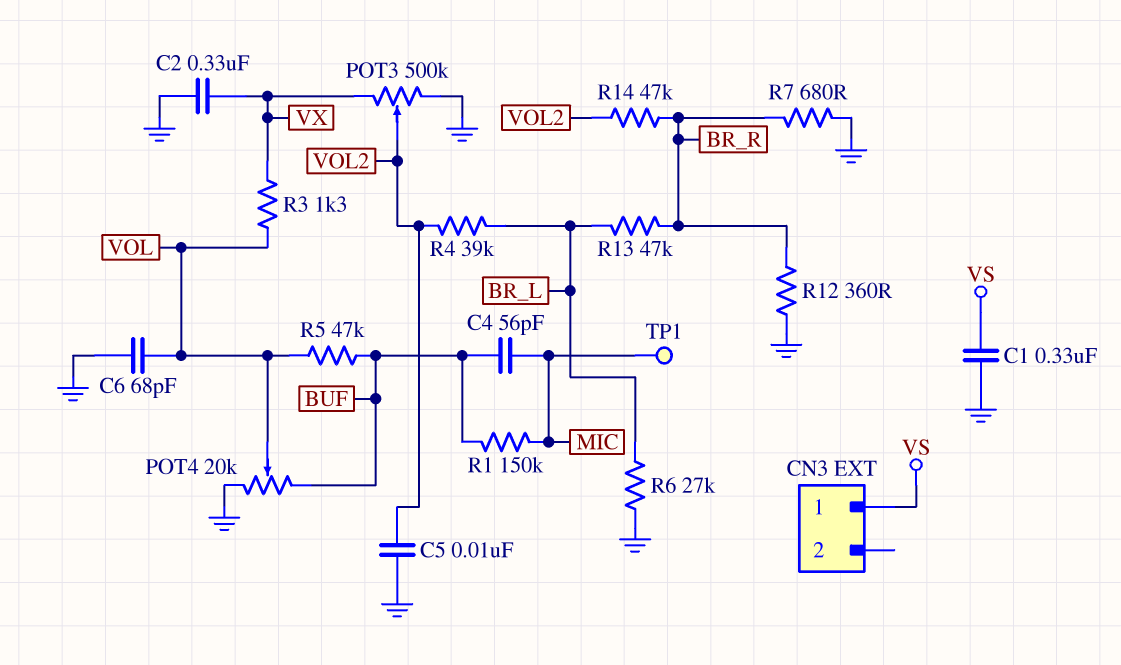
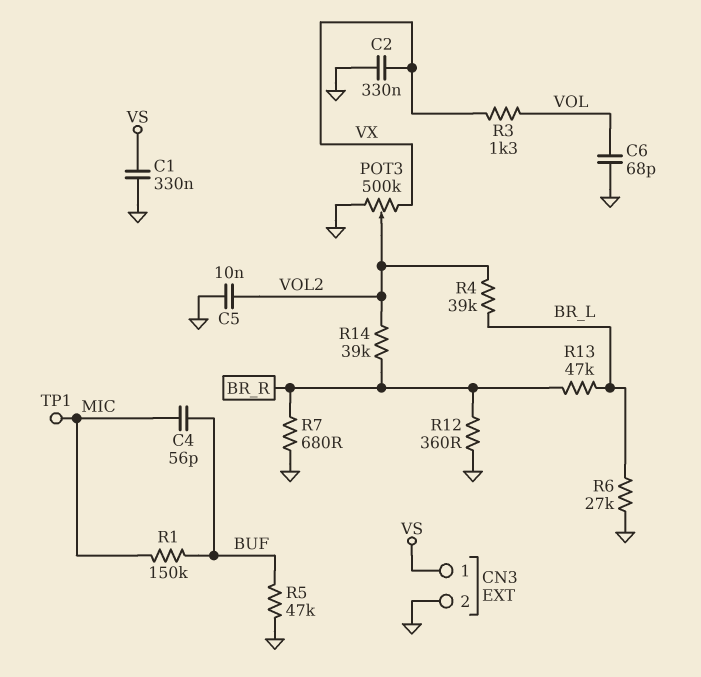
CN3 pin 2: none -> GND
POT4: 20k (BUF, GND, wiper VOL) -> none
R5: 47k (BUF, VOL) -> 47k (BUF, GND)
R14: 47k (BR_R, VOL2) -> 39k (BR_R, VOL2)

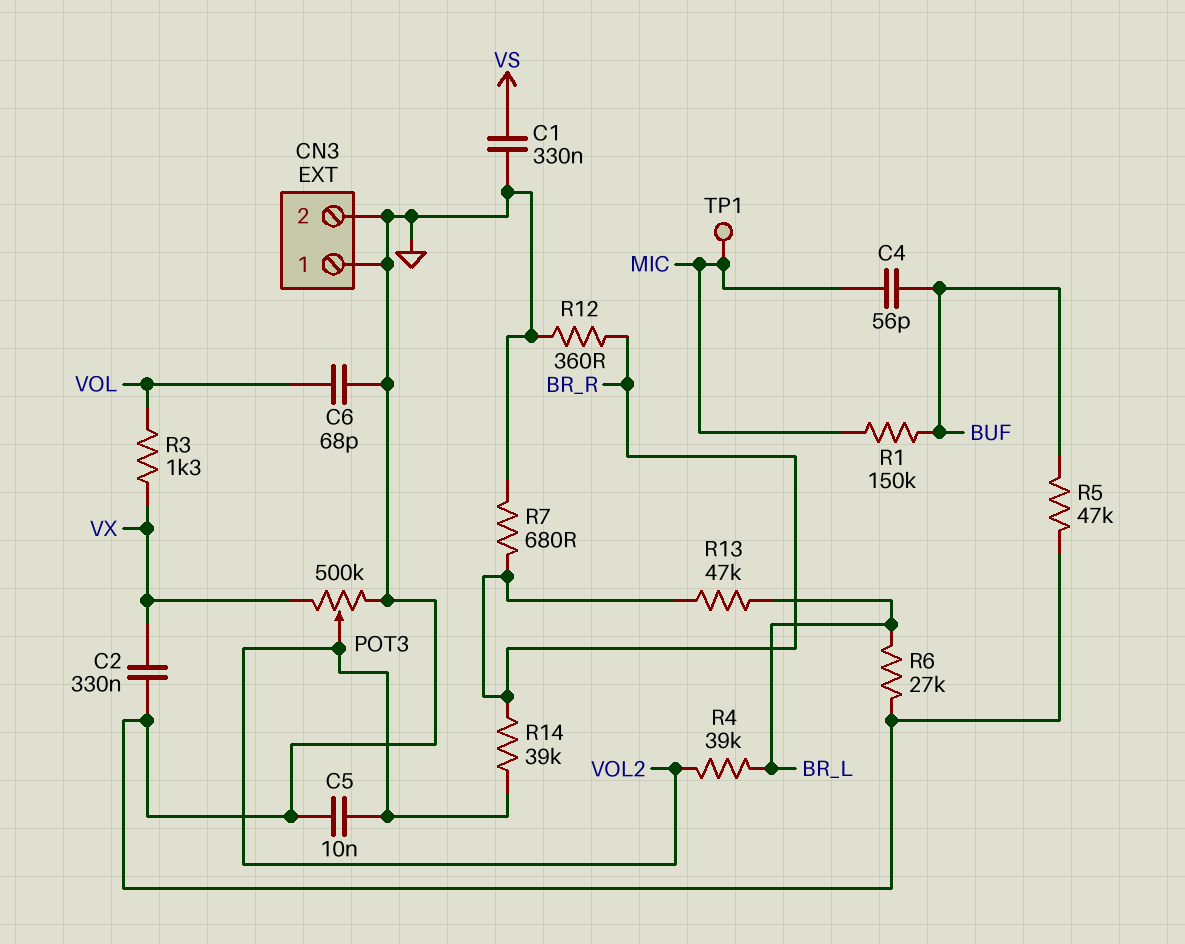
CN3 pin 1: VS -> GND

